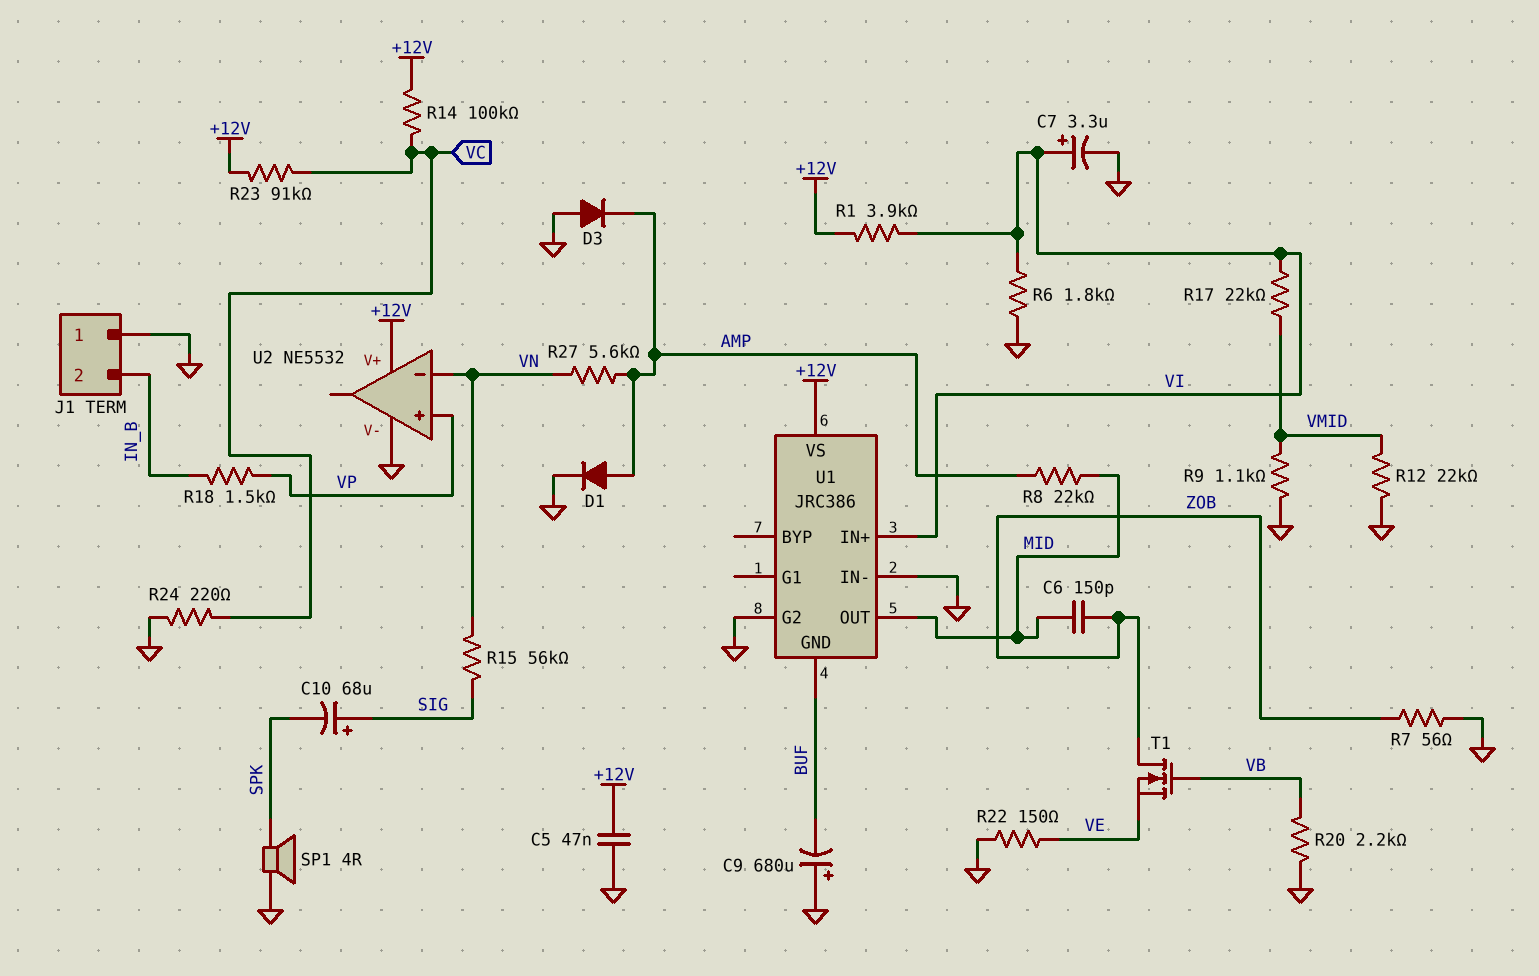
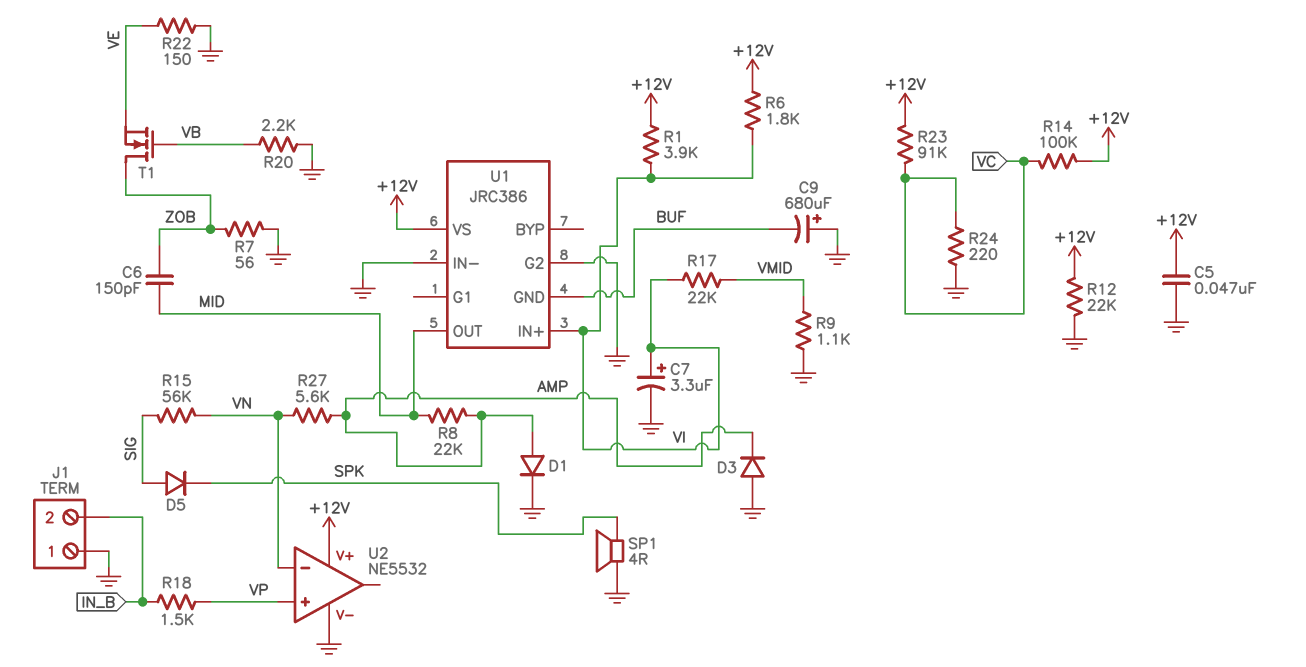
C10: 68uF (plus SIG, minus SPK) -> none
D5: none -> diode (A SIG, K SPK)
R6: 1.8k (GND, VI) -> 1.8k (+12V, VI)
R12: 22k (GND, VMID) -> 22k (+12V, GND)

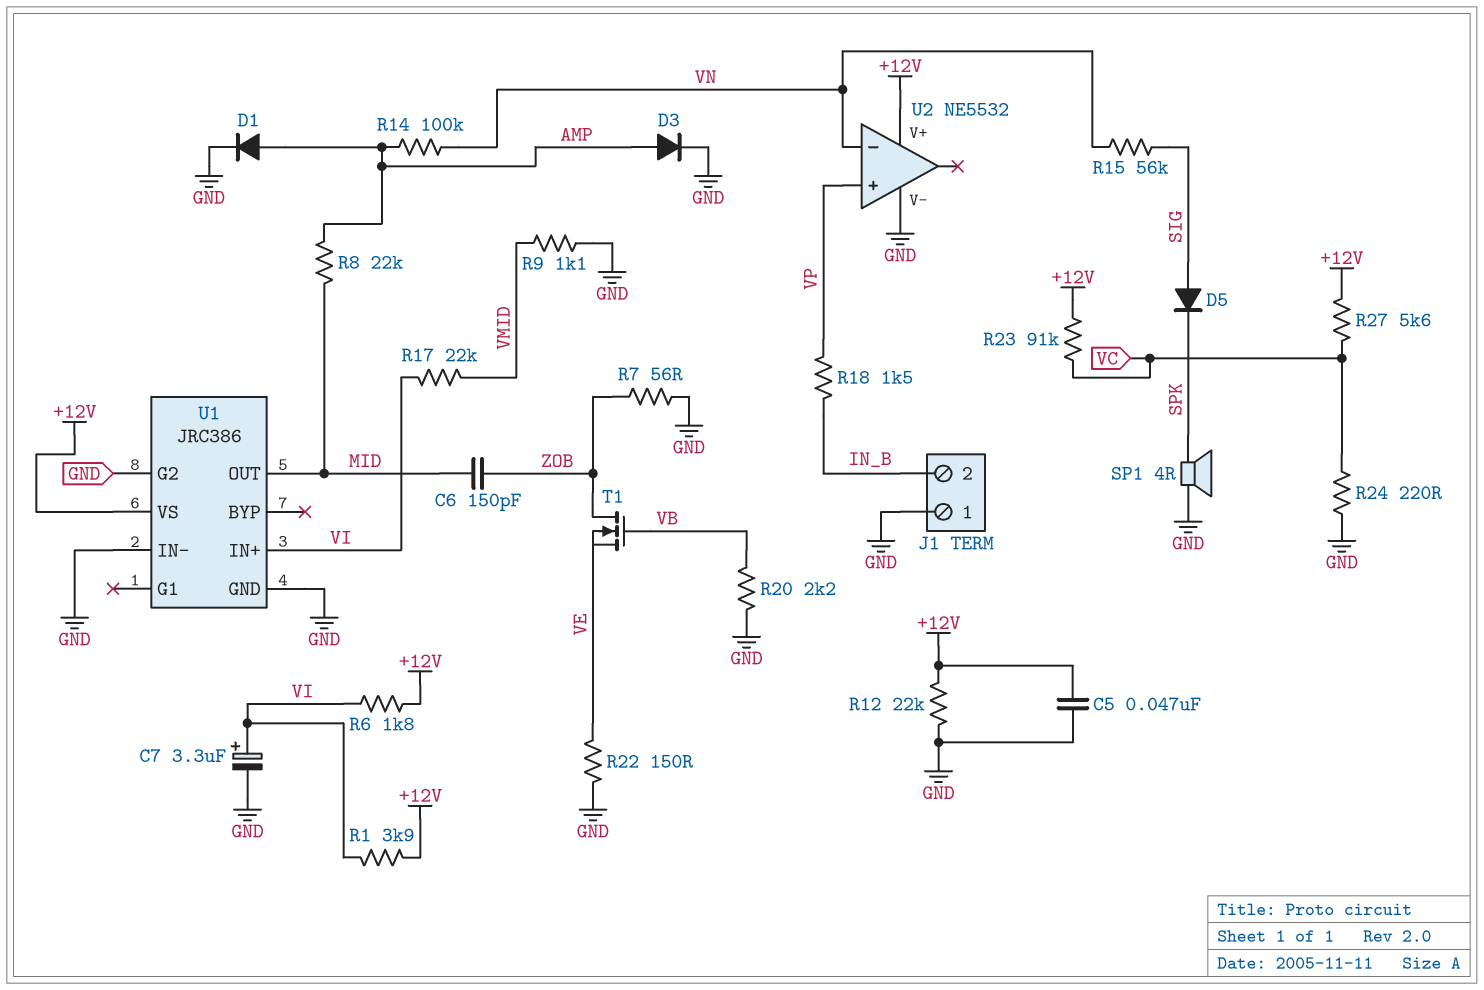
C9: 680uF (plus GND, minus BUF) -> none
D3: diode (A GND, K AMP) -> diode (A AMP, K GND)
R14: 100k (+12V, VC) -> 100k (AMP, VN)
R27: 5.6k (AMP, VN) -> 5.6k (+12V, VC)
U1 pin GND: BUF -> GND

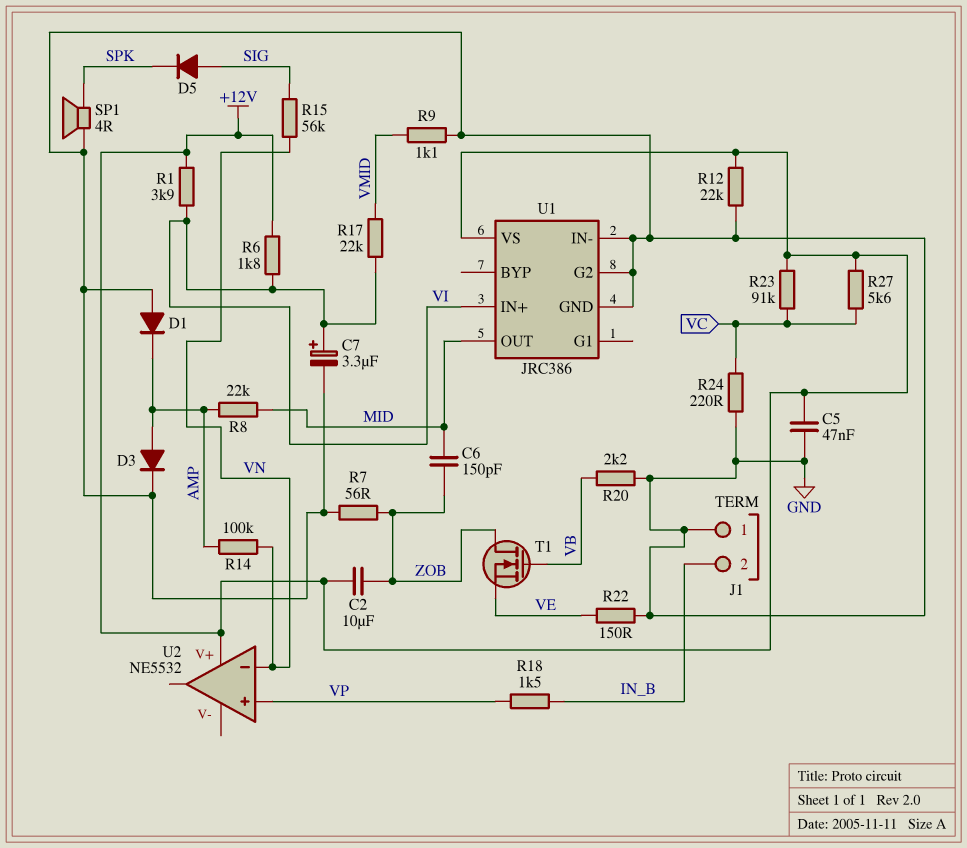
C2: none -> 10uF (+12V, ZOB)
D1: diode (A AMP, K GND) -> diode (A GND, K AMP)
U2 pin V-: GND -> none

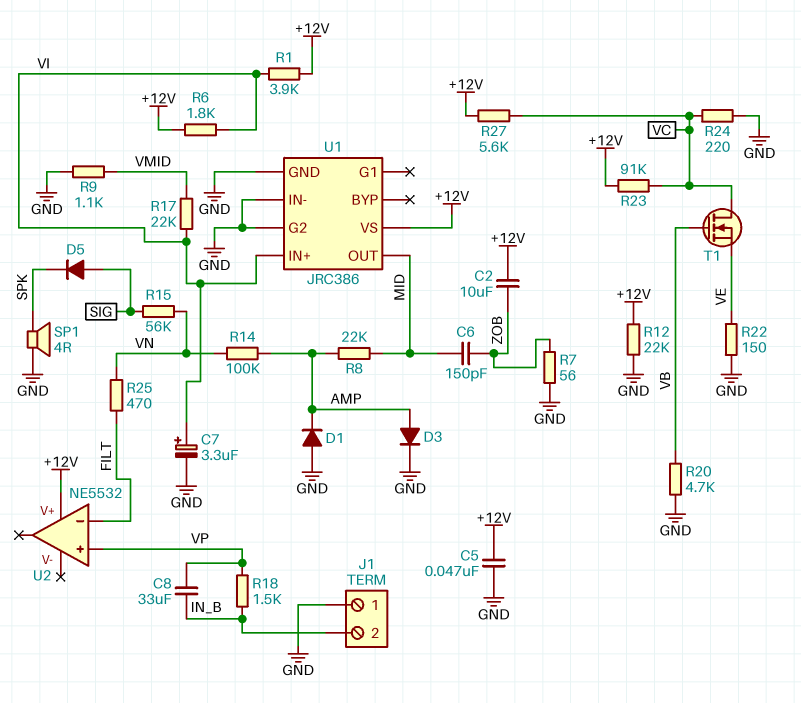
C8: none -> 33uF (IN_B, VP)
R20: 2.2k (GND, VB) -> 4.7k (GND, VB)
R25: none -> 470 (FILT, VN)
T1: NMOS (G VB, D ZOB, S VE) -> NMOS (G VB, D VC, S VE)
U2 pin in-: VN -> FILT

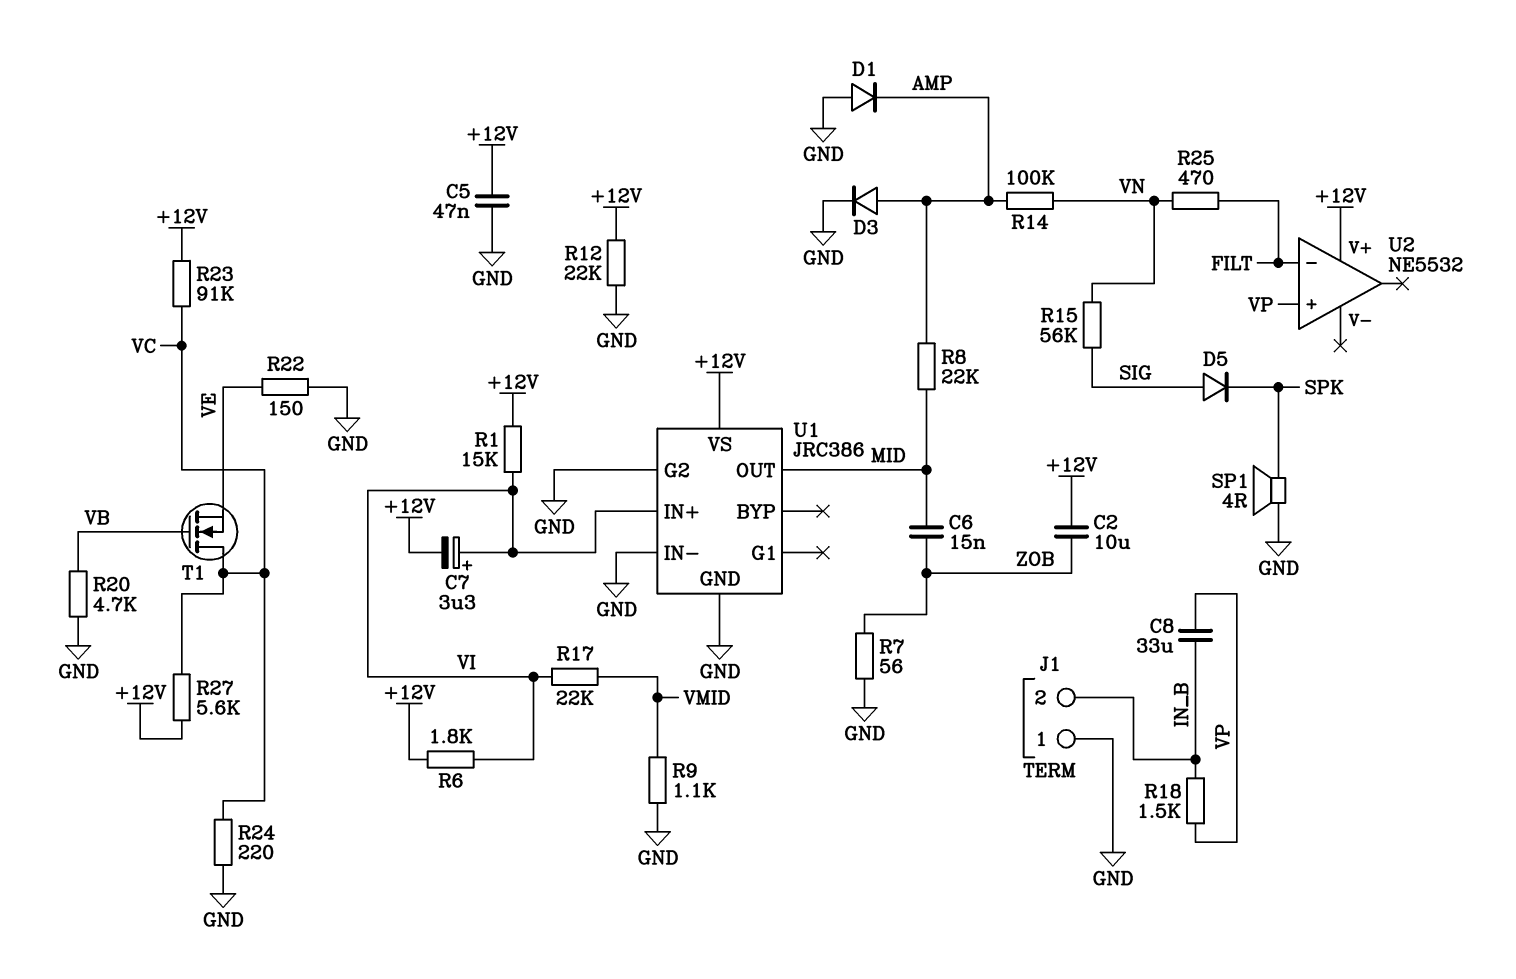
C6: 150pF (MID, ZOB) -> 15nF (MID, ZOB)
C7: 3.3uF (plus VI, minus GND) -> 3.3uF (plus VI, minus +12V)
R1: 3.9k (+12V, VI) -> 15k (+12V, VI)

